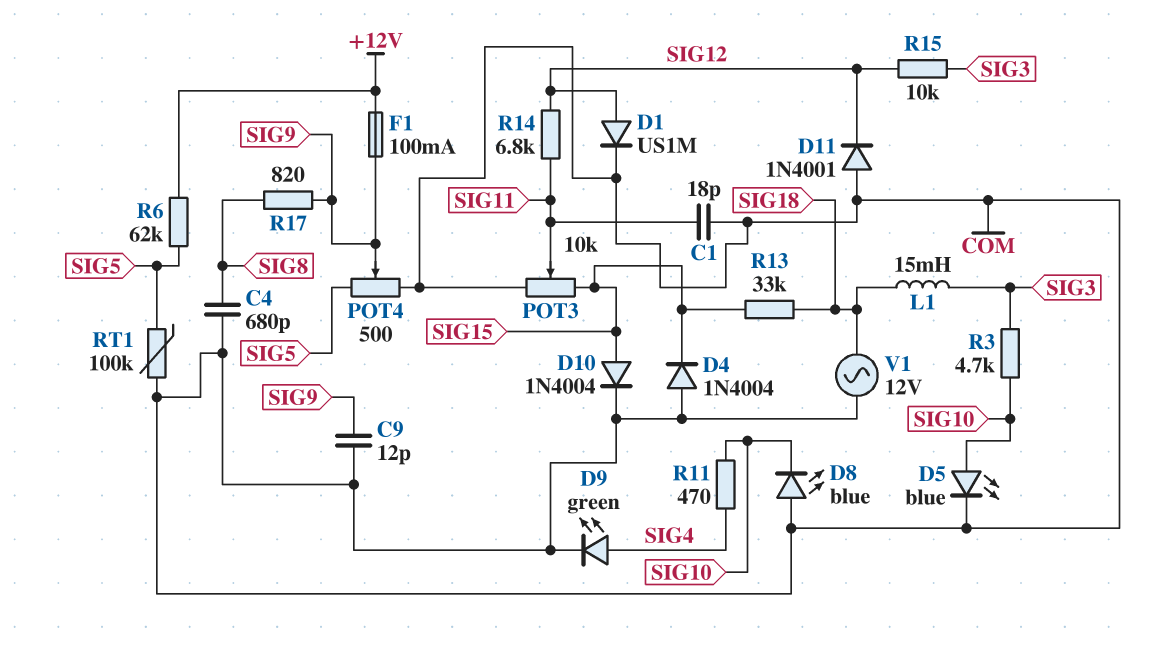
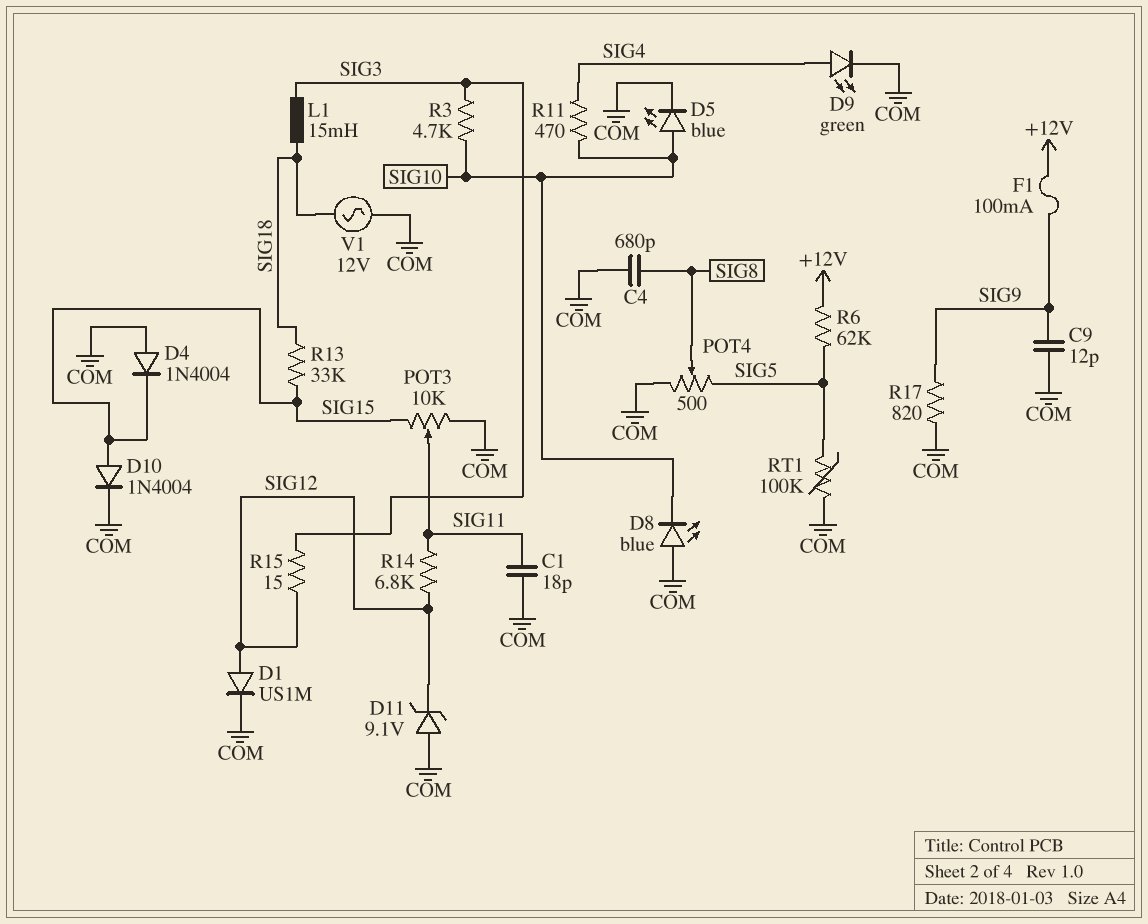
D11: diode 1N4001 (A COM, K SIG12) -> zener 9.1V (A COM, K SIG12)
POT4: 500 (COM, SIG5, wiper SIG9) -> 500 (COM, SIG5, wiper SIG8)
R15: 10k (SIG3, SIG12) -> 15 (SIG3, SIG12)
R17: 820 (SIG8, SIG9) -> 820 (COM, SIG9)

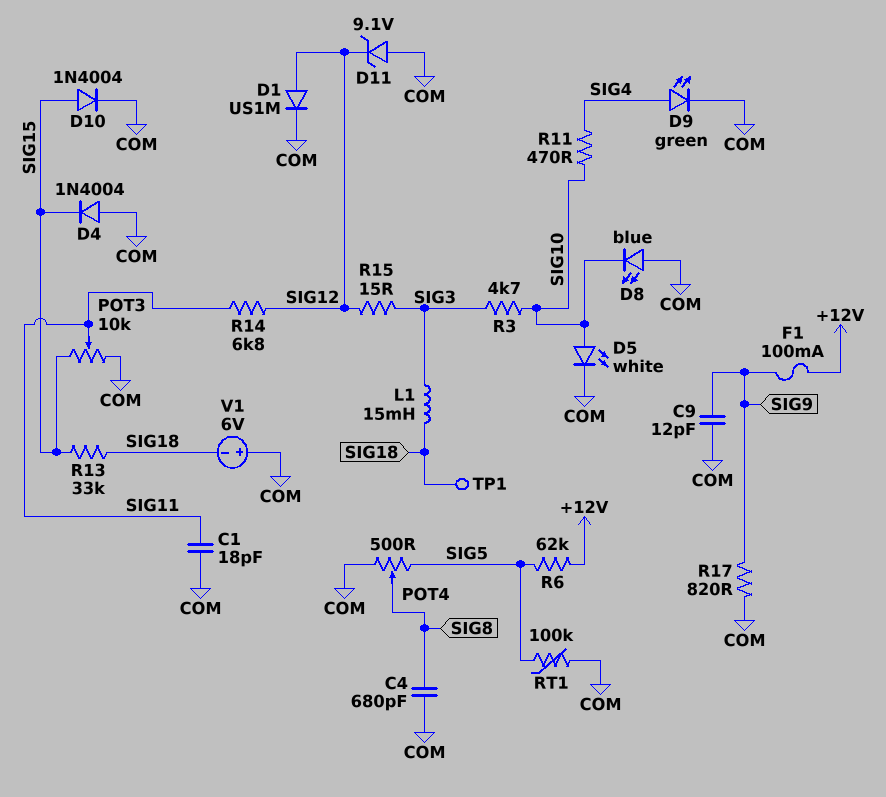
D5: LED blue (A SIG10, K COM) -> LED white (A SIG10, K COM)
TP1: none -> test point (SIG18)
V1: AC 12V (COM, SIG18) -> 6V (plus COM, minus SIG18)

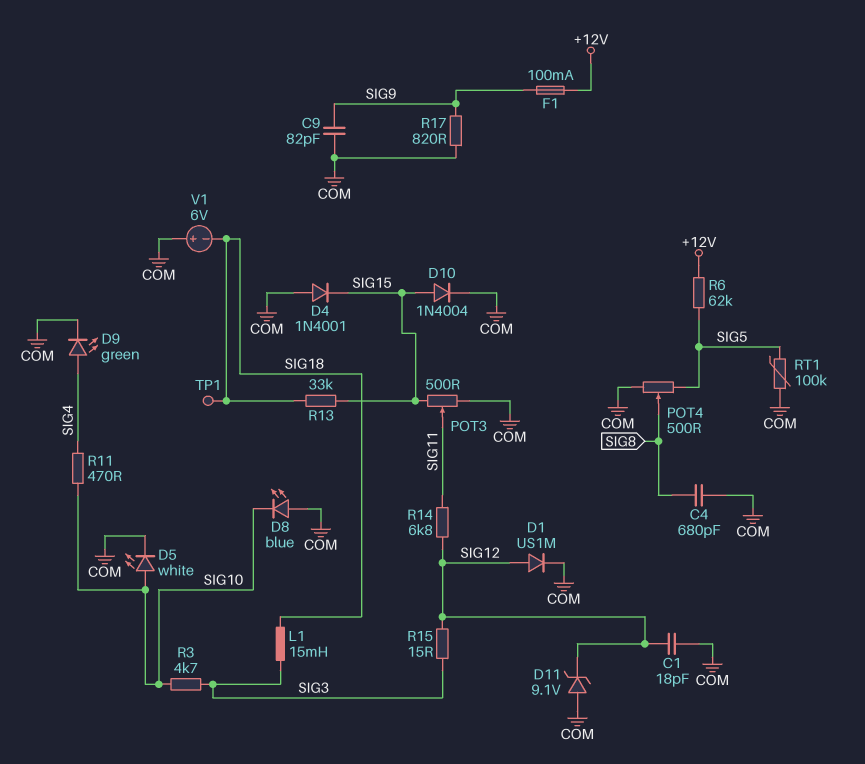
C1: 18pF (COM, SIG11) -> 18pF (COM, SIG12)
C9: 12pF (COM, SIG9) -> 82pF (COM, SIG9)
D4: diode 1N4004 (A COM, K SIG15) -> diode 1N4001 (A COM, K SIG15)
POT3: 10k (COM, SIG15, wiper SIG11) -> 500 (COM, SIG15, wiper SIG11)

